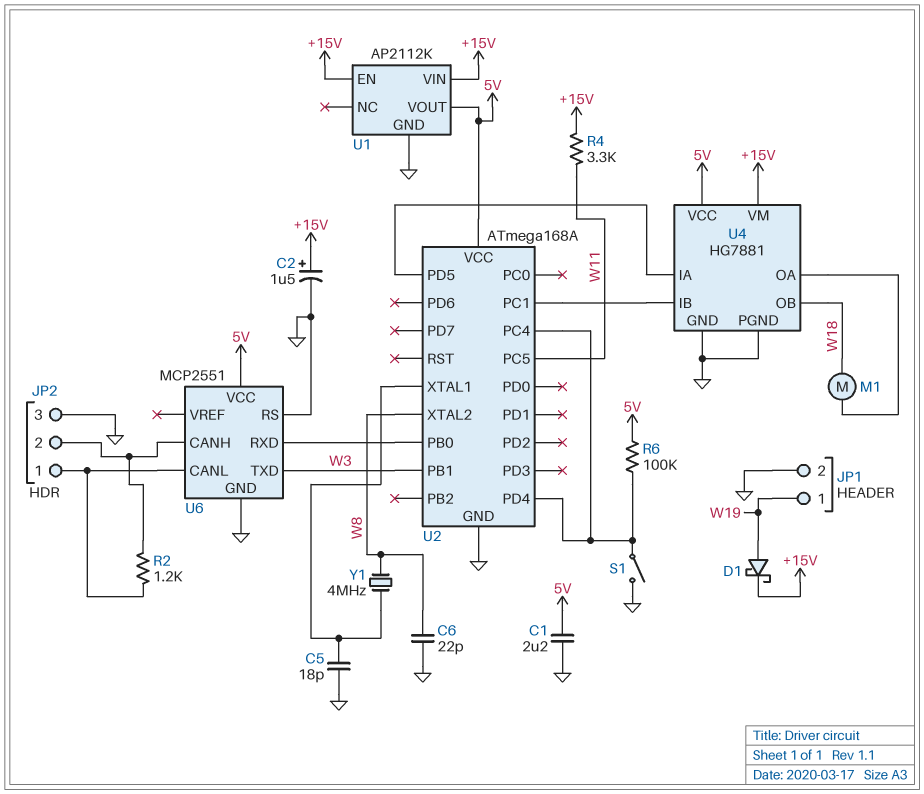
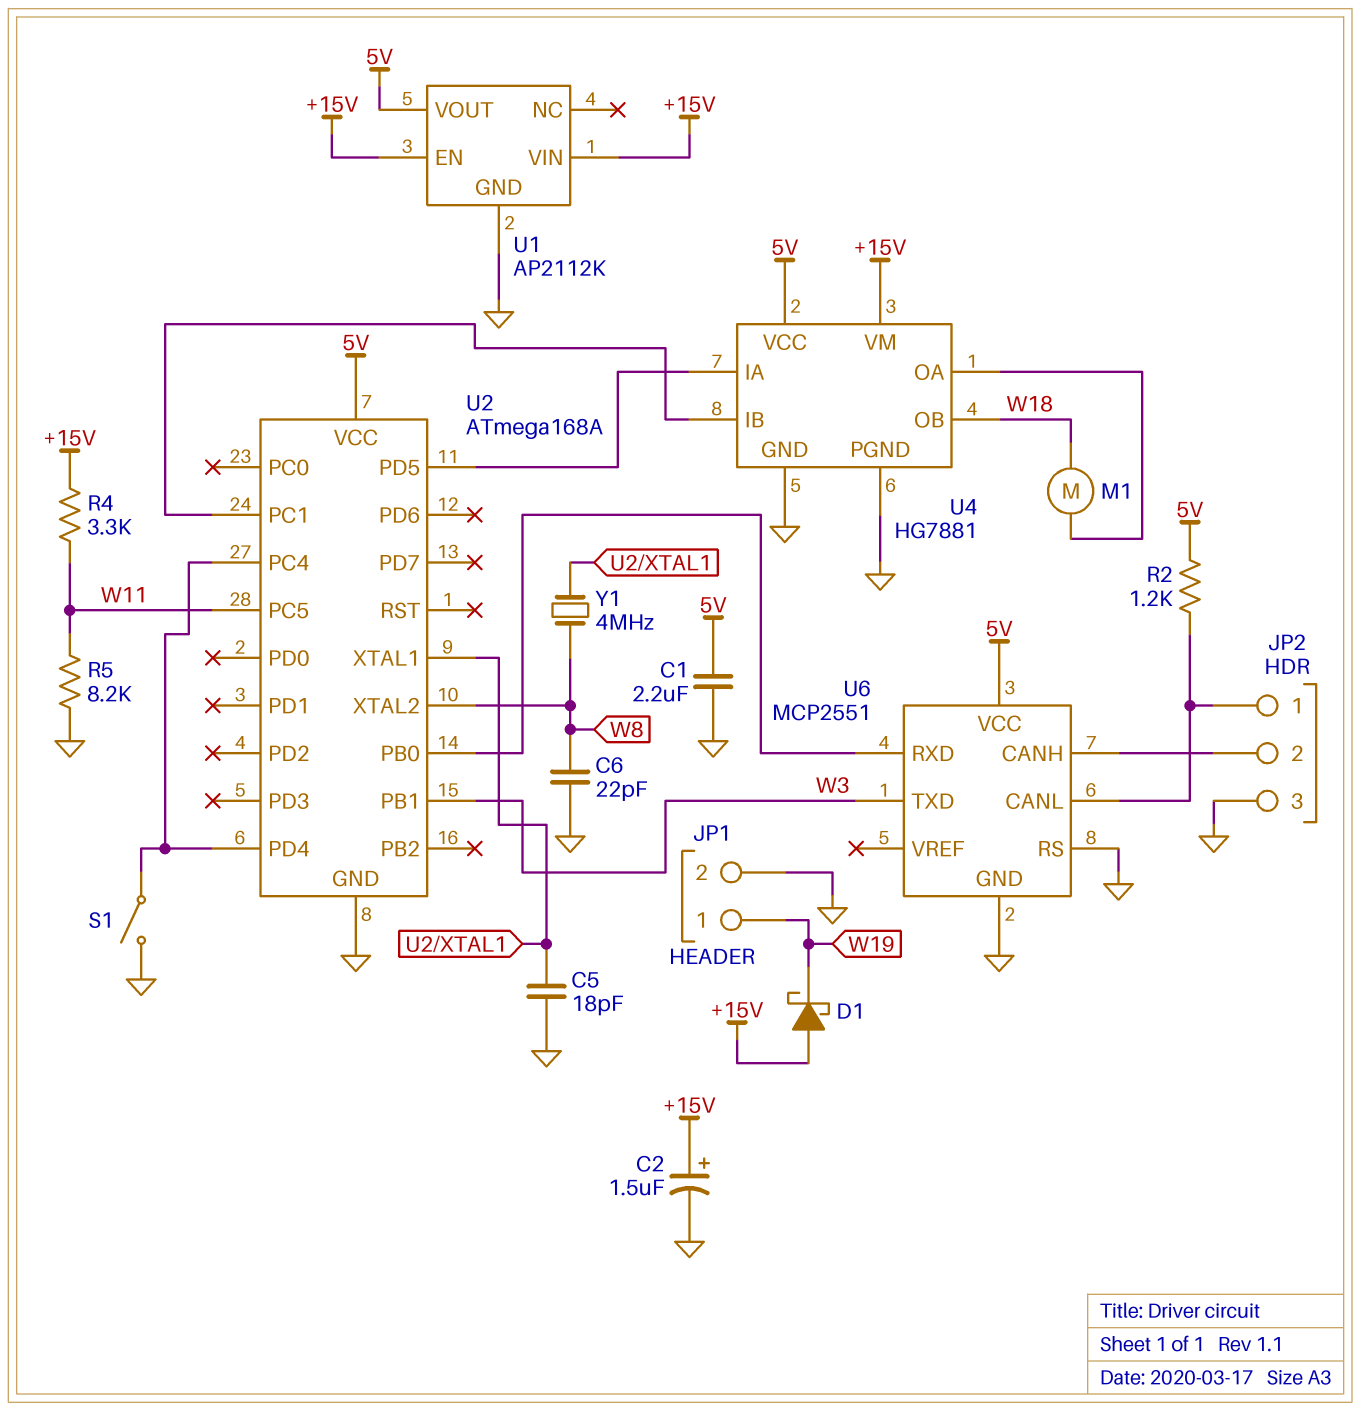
D1: schottky (A W19, K +15V) -> schottky (A +15V, K W19)
R2: 1.2k (JP2/1, JP2/2) -> 1.2k (5V, JP2/1)
R5: none -> 8.2k (GND, W11)
R6: 100k (5V, U2/PC4) -> none

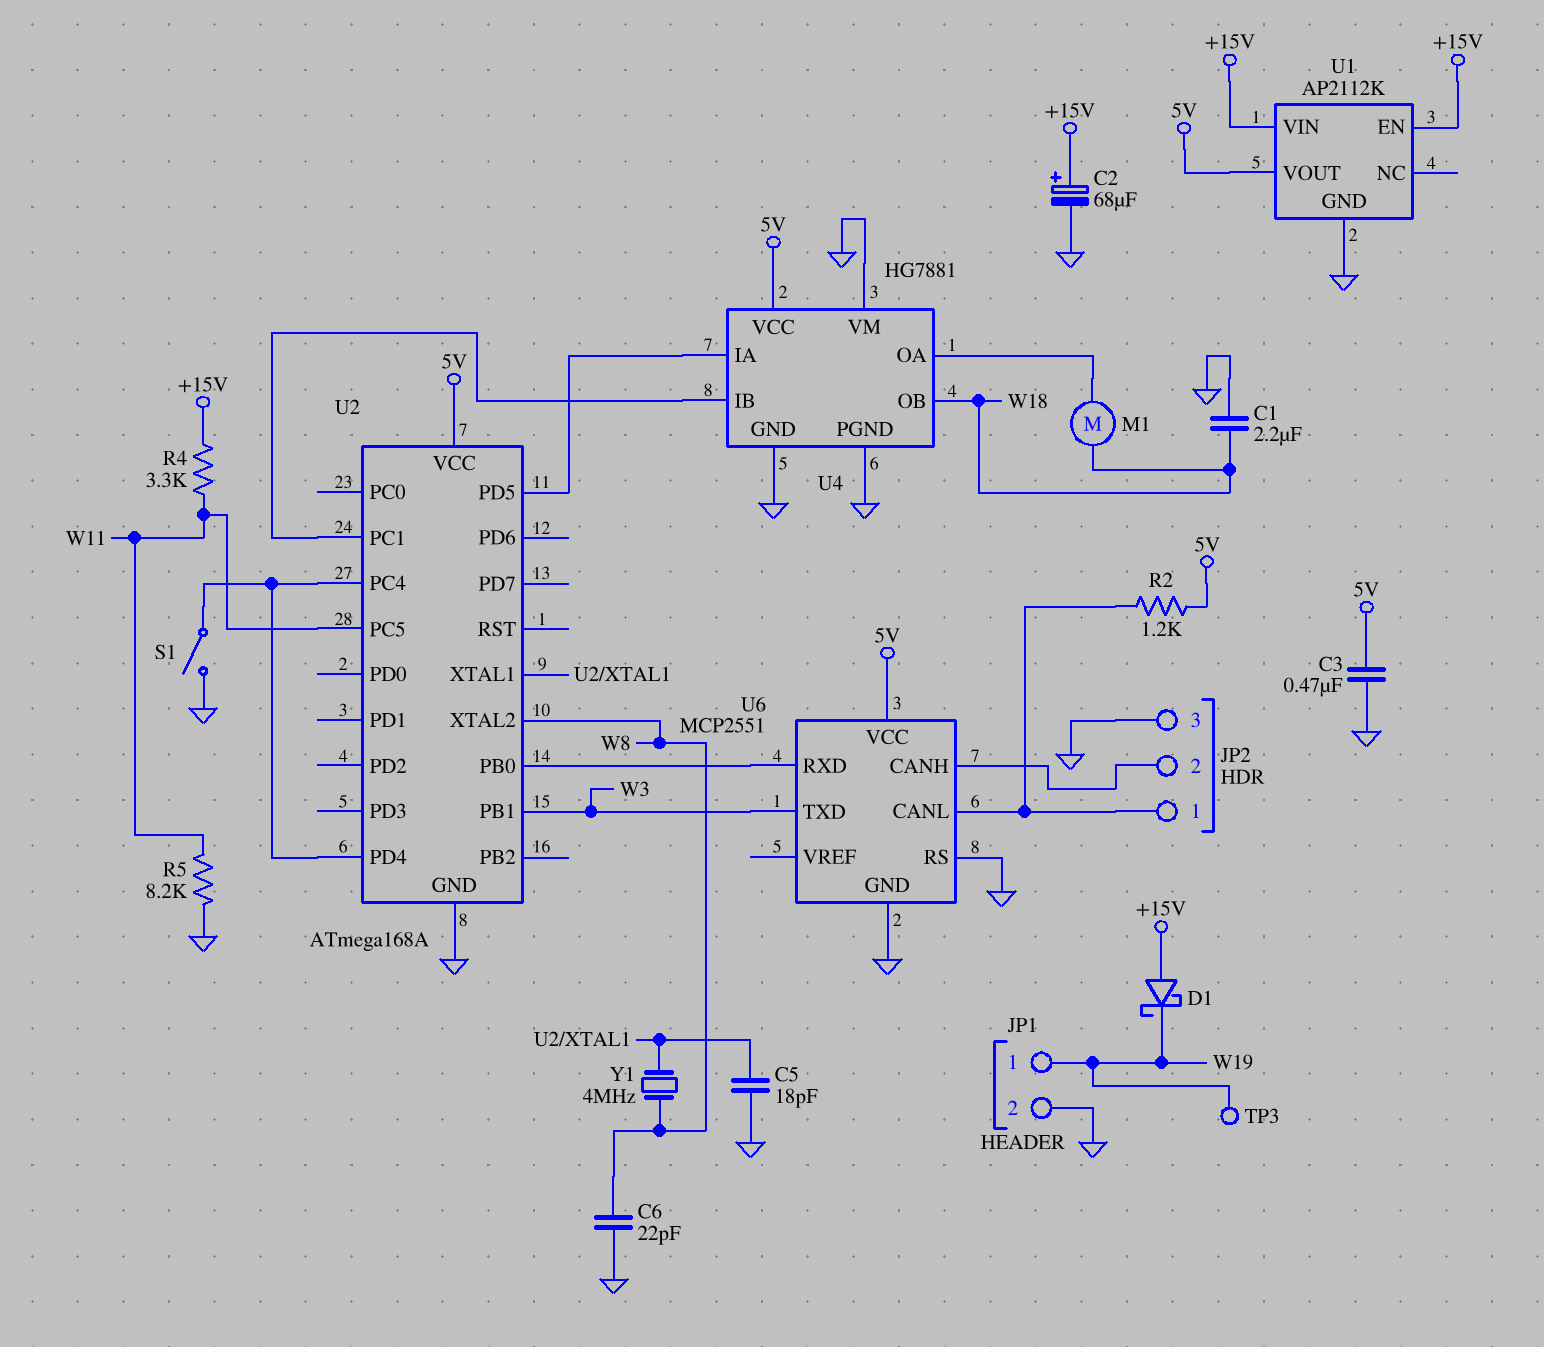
C1: 2.2uF (5V, GND) -> 2.2uF (GND, W18)
C2: 1.5uF (plus +15V, minus GND) -> 68uF (plus +15V, minus GND)
C3: none -> 470nF (5V, GND)
TP3: none -> test point (W19)
U4 pin VM: +15V -> GND

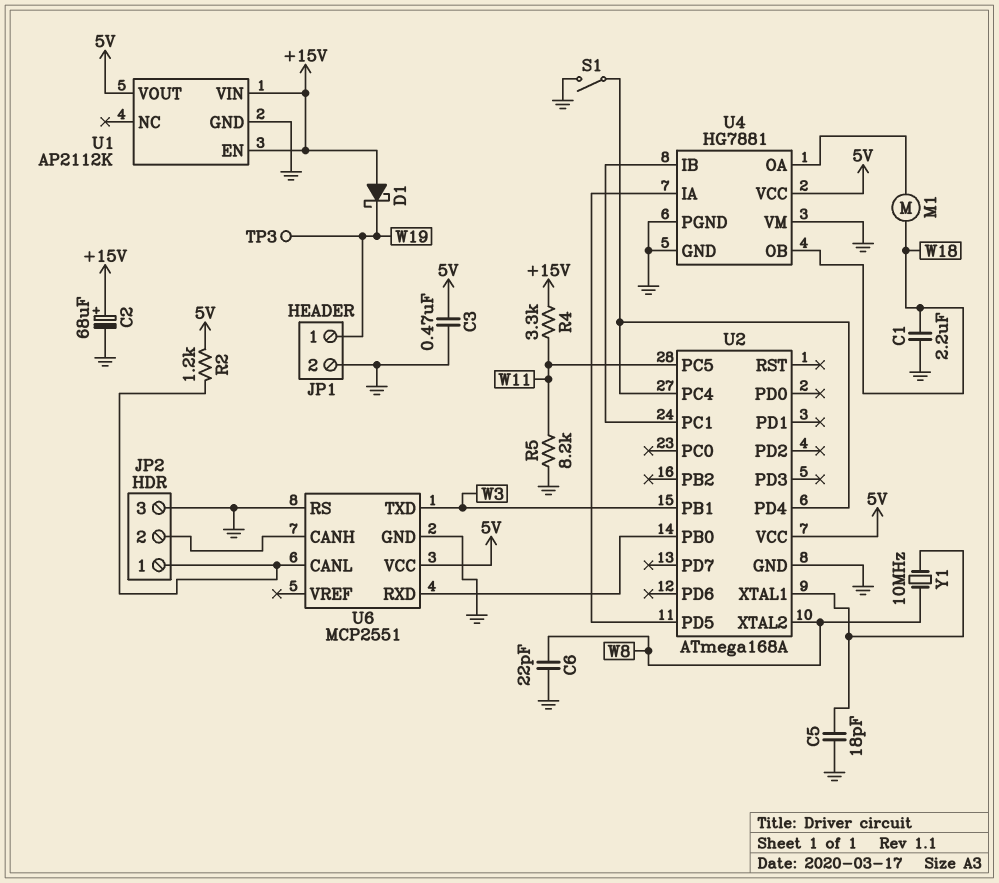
Y1: 4MHz (U2/XTAL1, W8) -> 10MHz (U2/XTAL1, W8)

